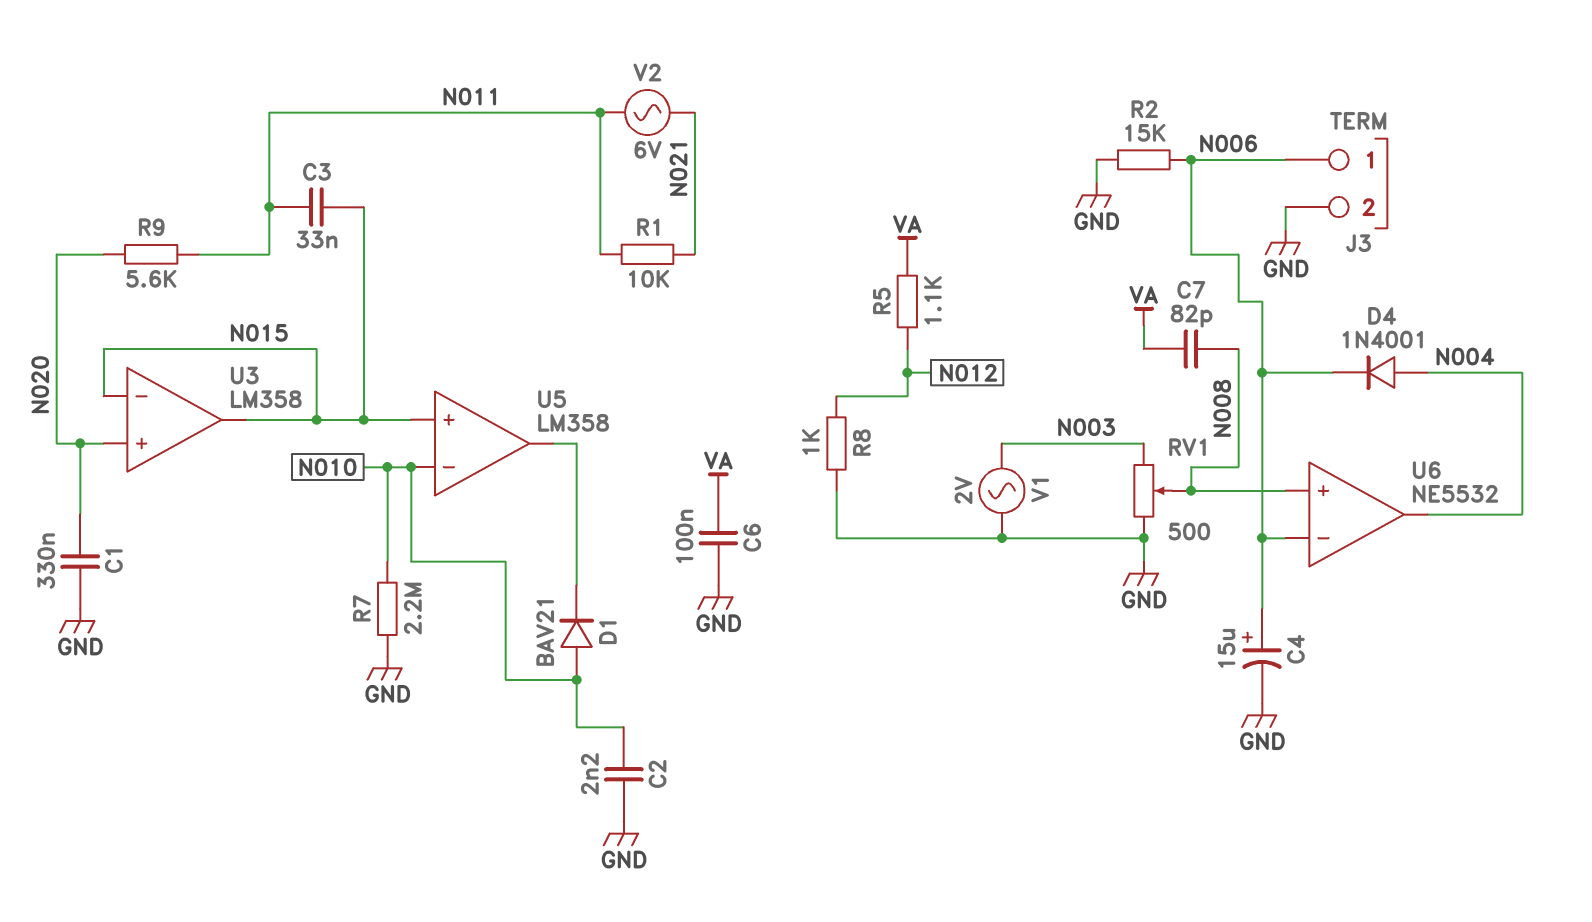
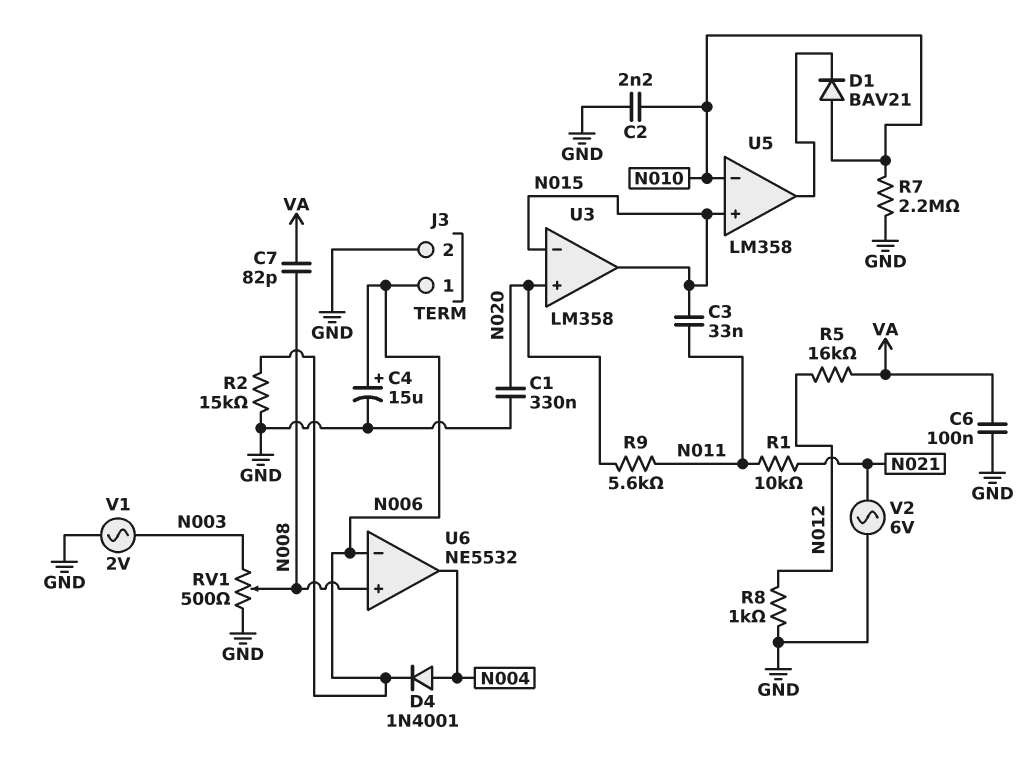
R5: 1.1k (N012, VA) -> 16k (N012, VA)
V2: AC 6V (N011, N021) -> AC 6V (GND, N021)

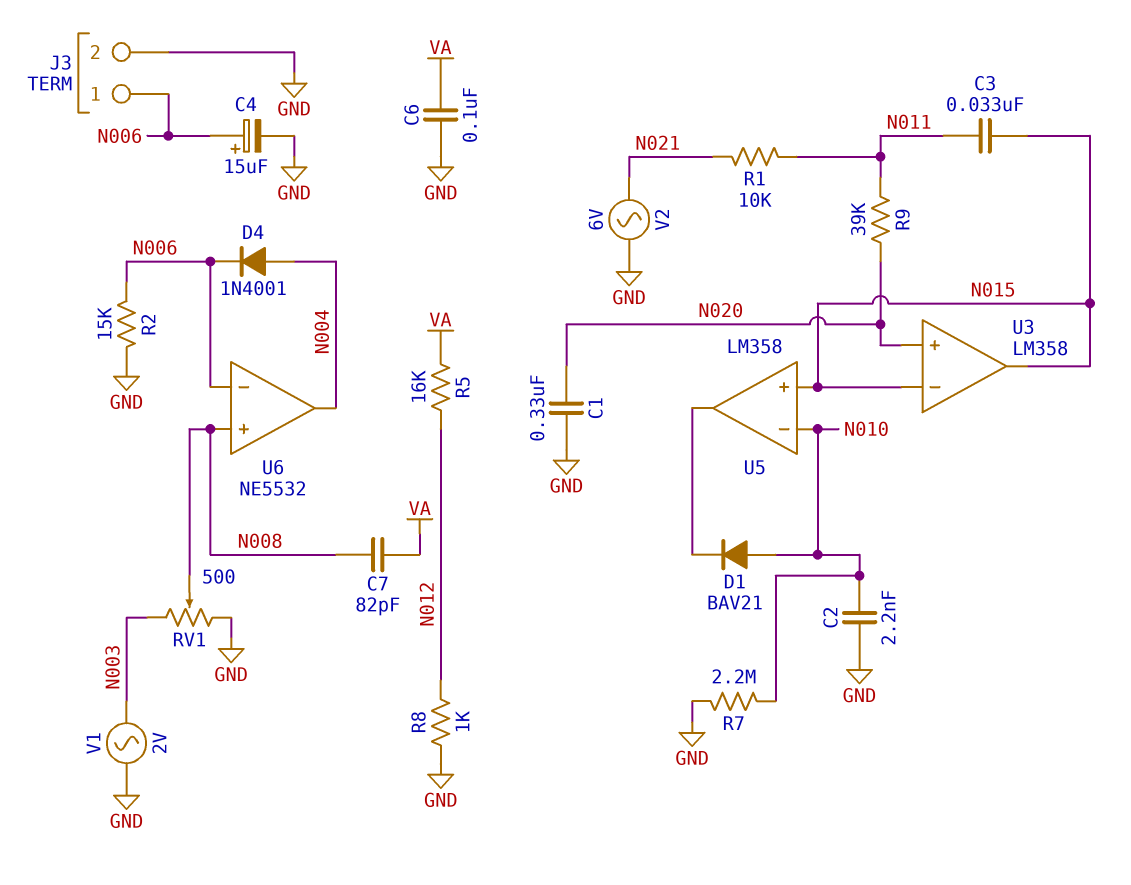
R9: 5.6k (N011, N020) -> 39k (N011, N020)

